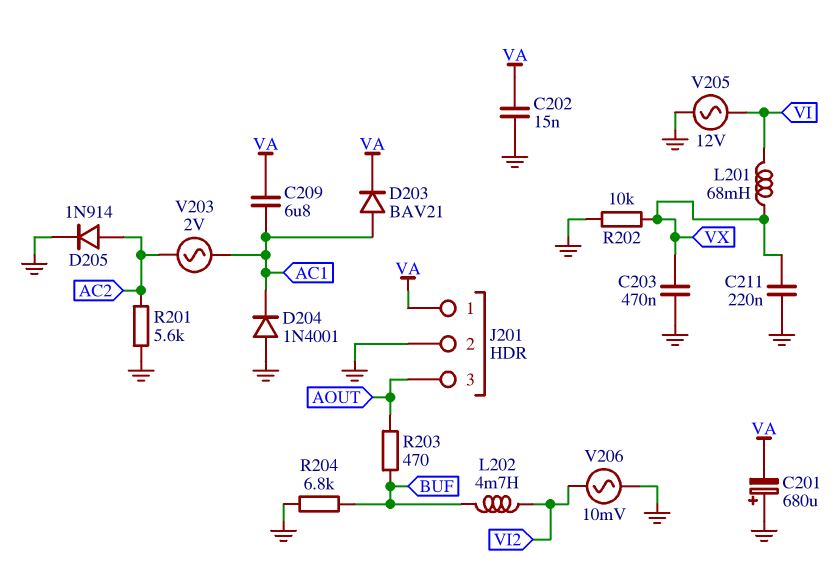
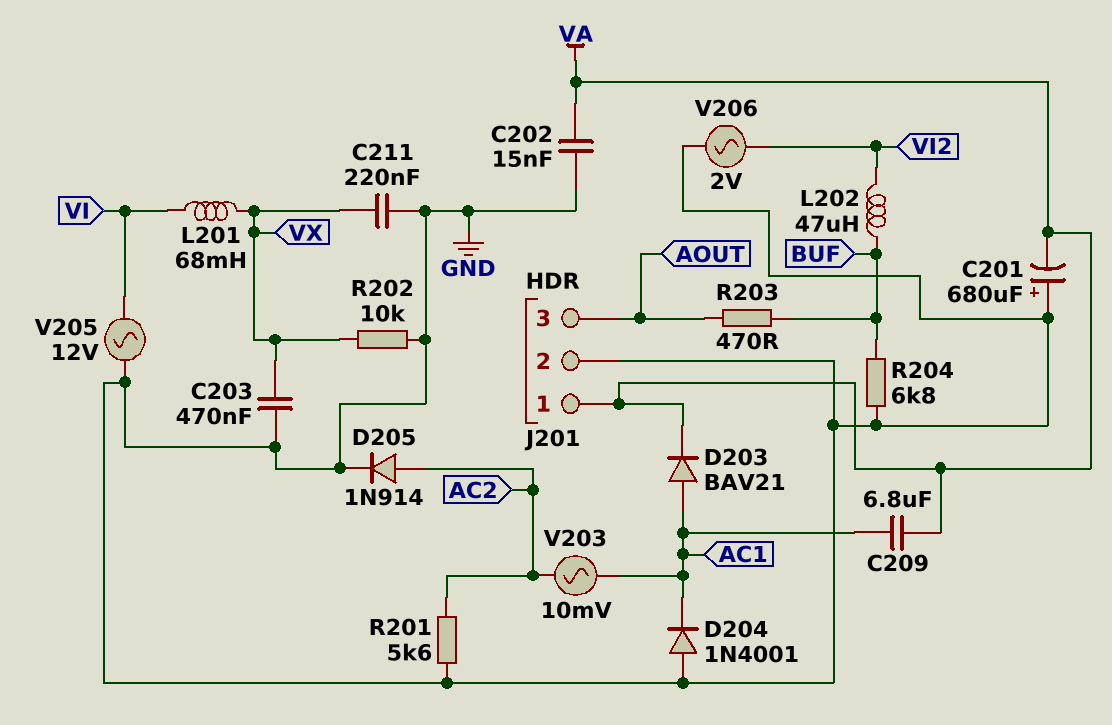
L202: 4.7mH (BUF, VI2) -> 47uH (BUF, VI2)
V203: AC 2V (AC1, AC2) -> AC 10mV (AC1, AC2)
V206: AC 10mV (GND, VI2) -> AC 2V (GND, VI2)

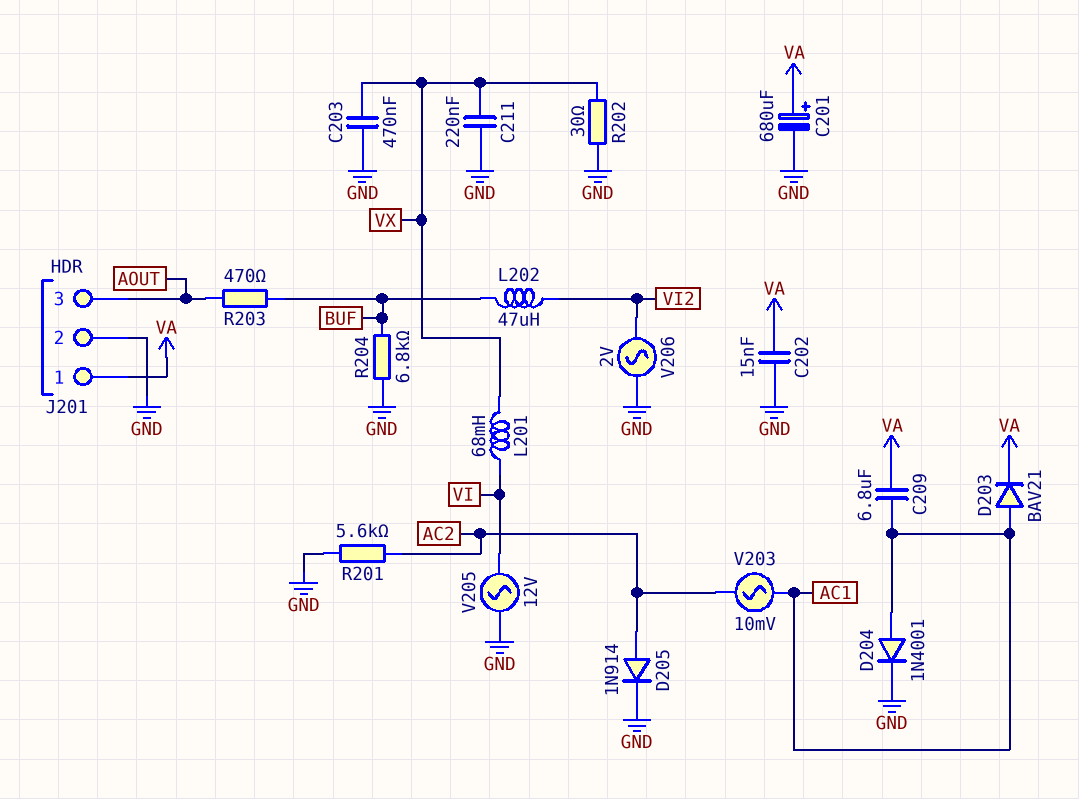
C201: 680uF (plus GND, minus VA) -> 680uF (plus VA, minus GND)
D204: diode 1N4001 (A GND, K AC1) -> diode 1N4001 (A AC1, K GND)
R202: 10k (GND, VX) -> 30 (GND, VX)

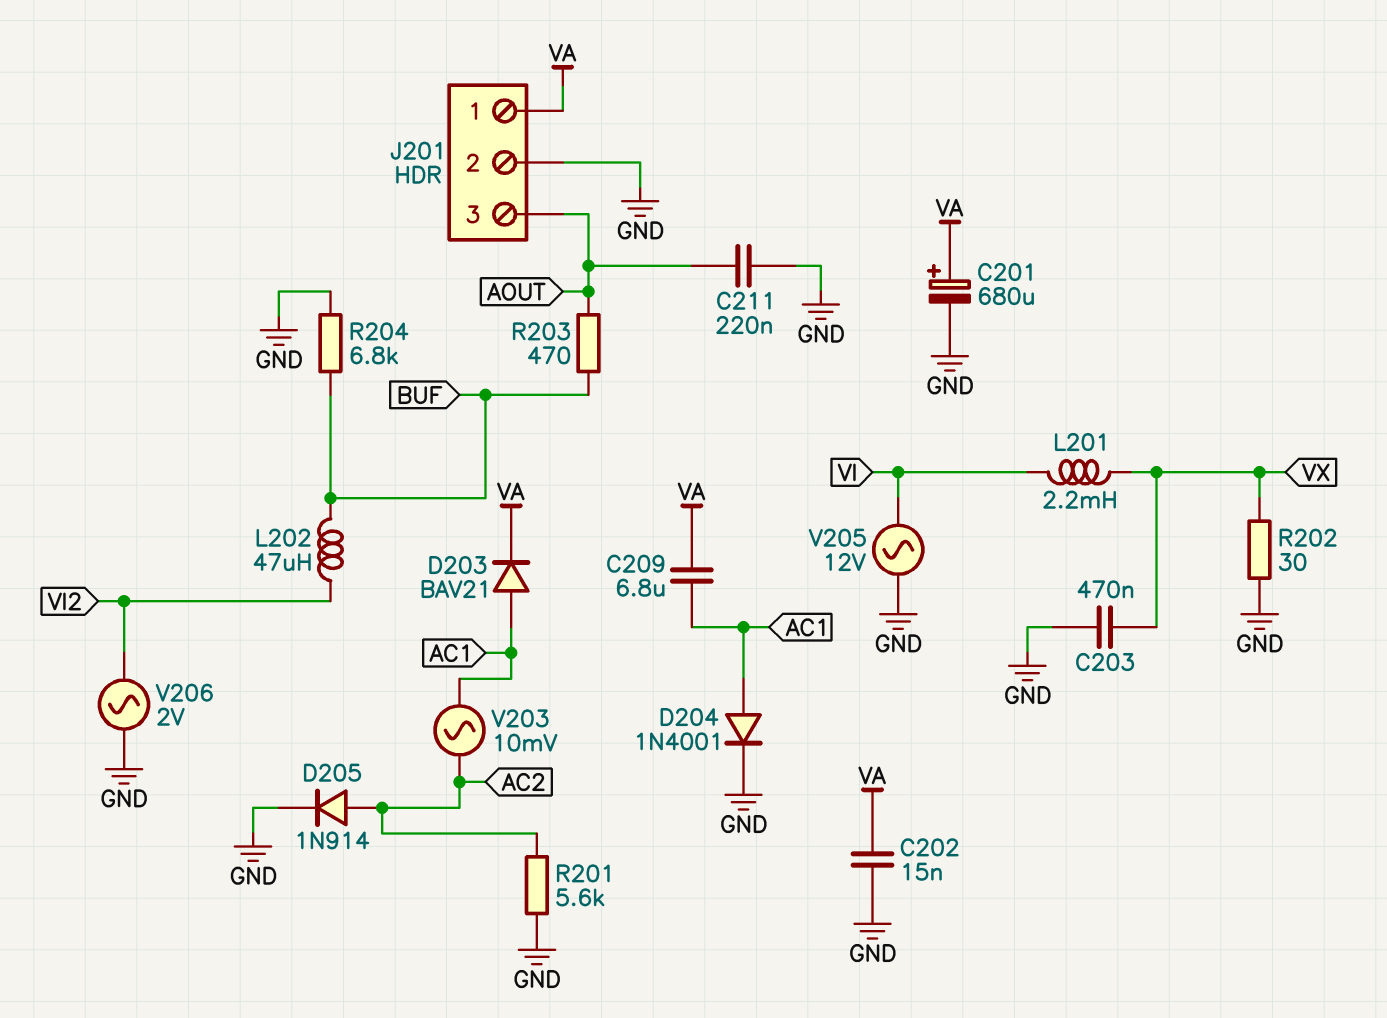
C211: 220nF (GND, VX) -> 220nF (AOUT, GND)
L201: 68mH (VI, VX) -> 2.2mH (VI, VX)

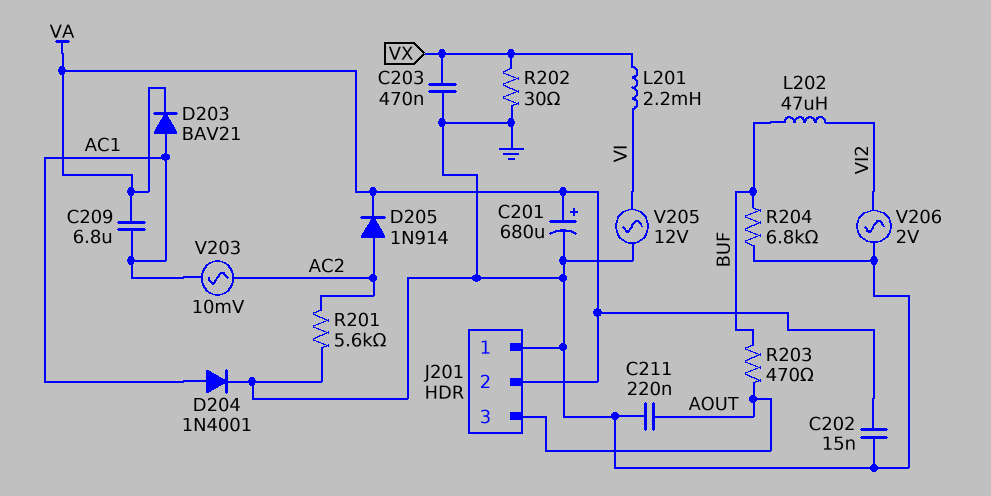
D205: diode 1N914 (A AC2, K GND) -> diode 1N914 (A AC2, K VA)
J201 pin 1: VA -> GND
J201 pin 2: GND -> VA

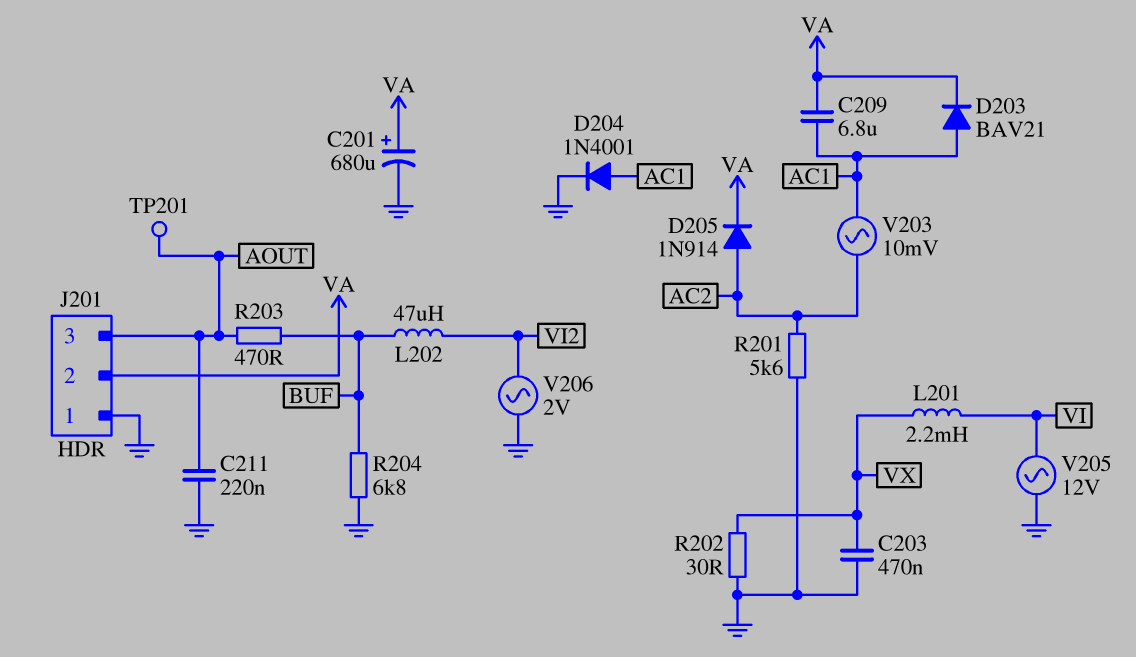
C202: 15nF (GND, VA) -> none
TP201: none -> test point (AOUT)

